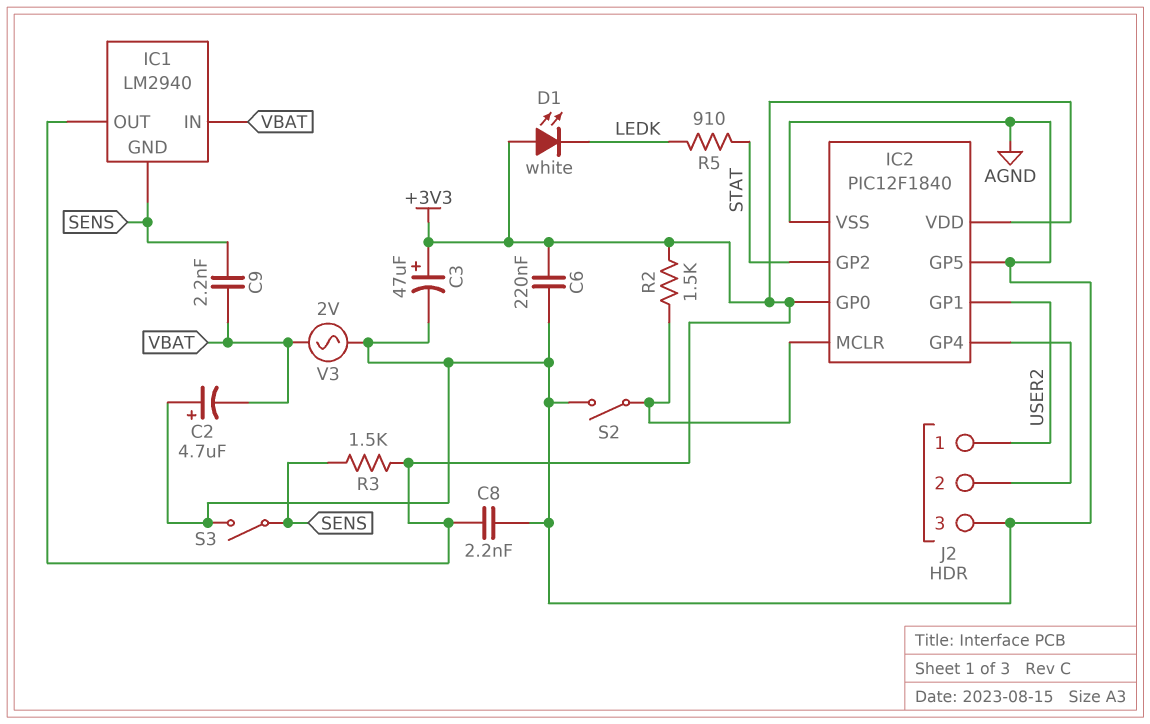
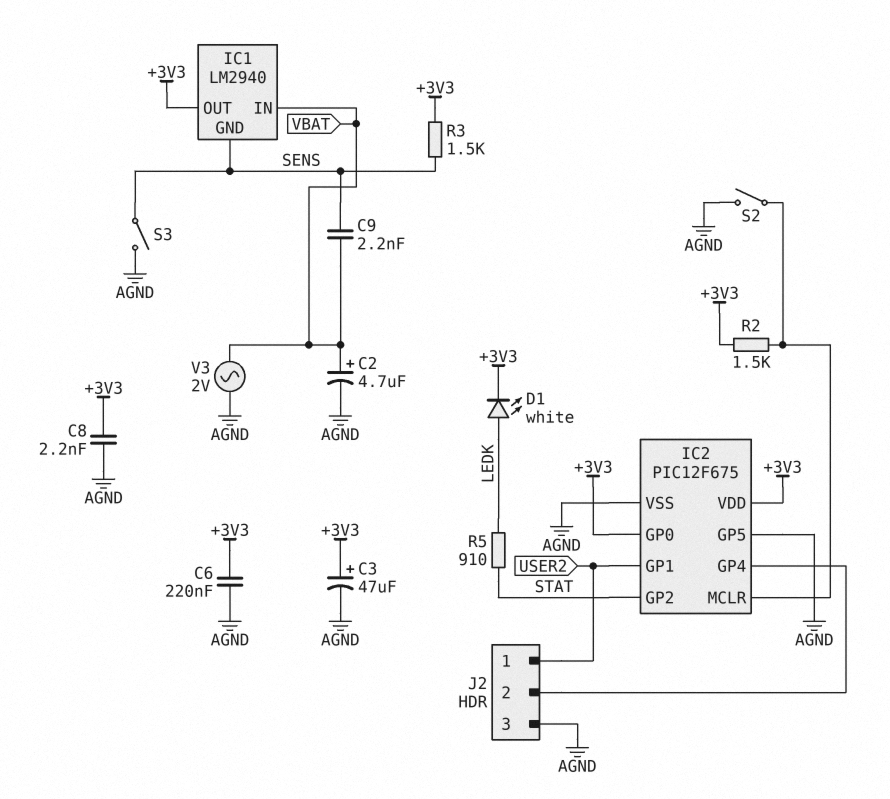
C2: 4.7uF (plus AGND, minus VBAT) -> 4.7uF (plus VBAT, minus AGND)
D1: LED white (A +3V3, K LEDK) -> LED white (A LEDK, K +3V3)
IC2: PIC12F1840 -> PIC12F675

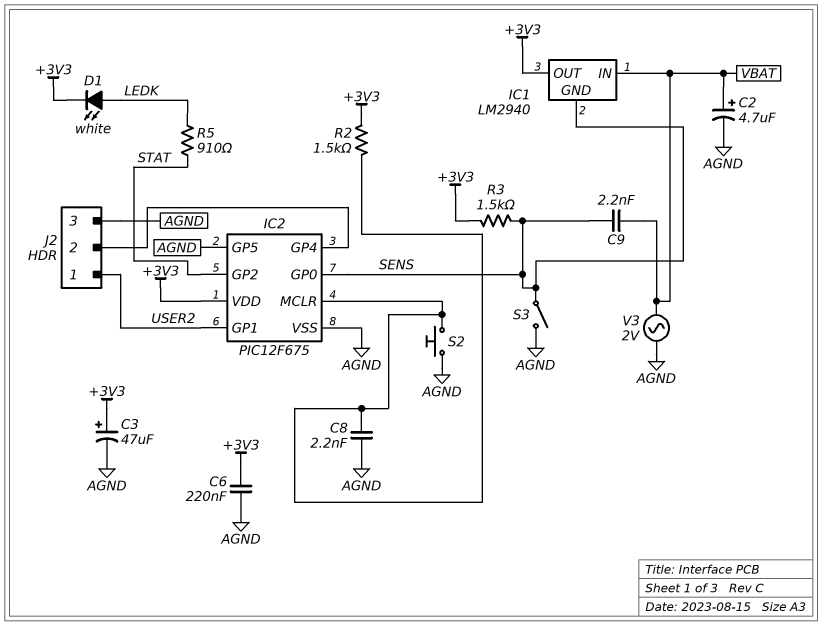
C8: 2.2nF (+3V3, AGND) -> 2.2nF (AGND, IC2/MCLR)
IC2 pin GP0: +3V3 -> SENS
S2: switch (AGND, IC2/MCLR) -> button (AGND, IC2/MCLR)

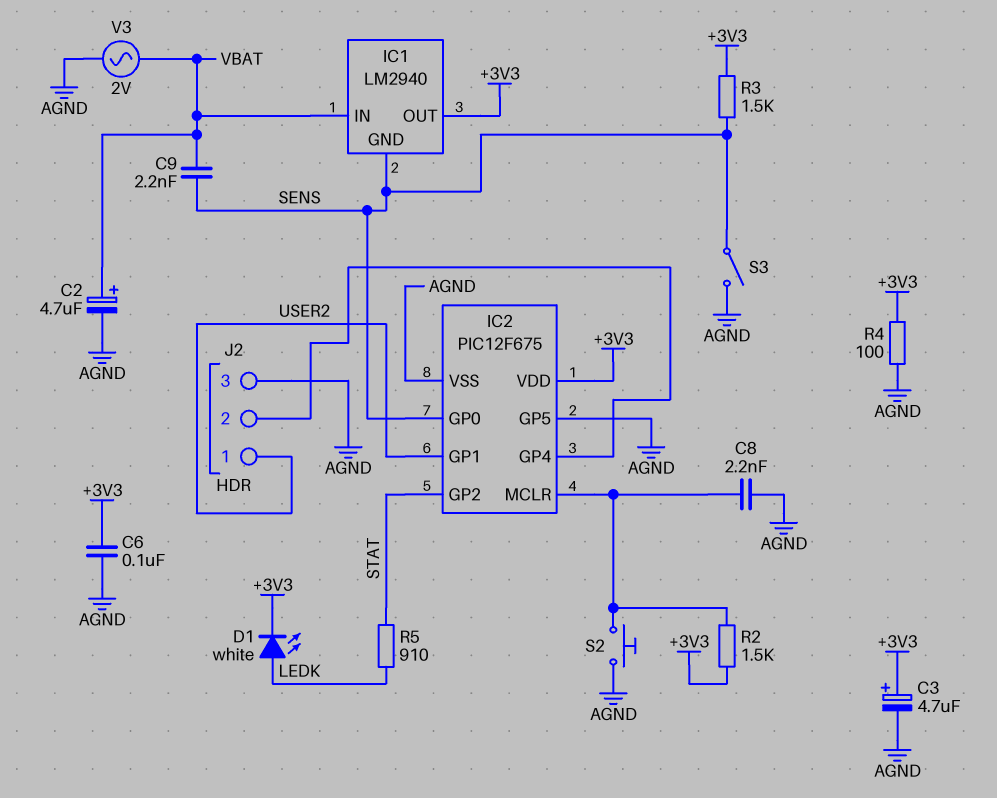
C3: 47uF (plus +3V3, minus AGND) -> 4.7uF (plus +3V3, minus AGND)
C6: 220nF (+3V3, AGND) -> 100nF (+3V3, AGND)
R4: none -> 100 (+3V3, AGND)

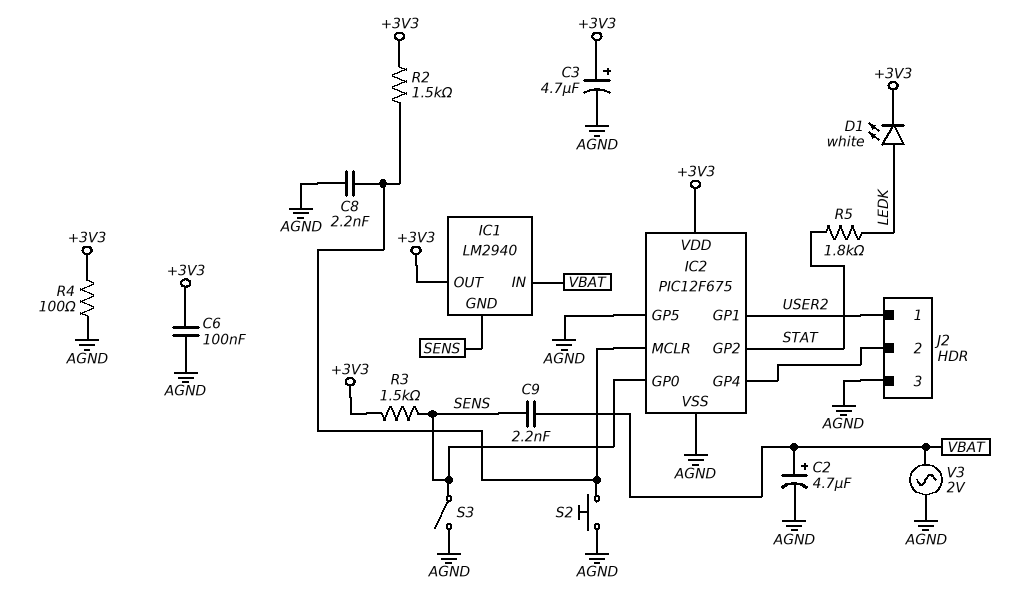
R5: 910 (LEDK, STAT) -> 1.8k (LEDK, STAT)

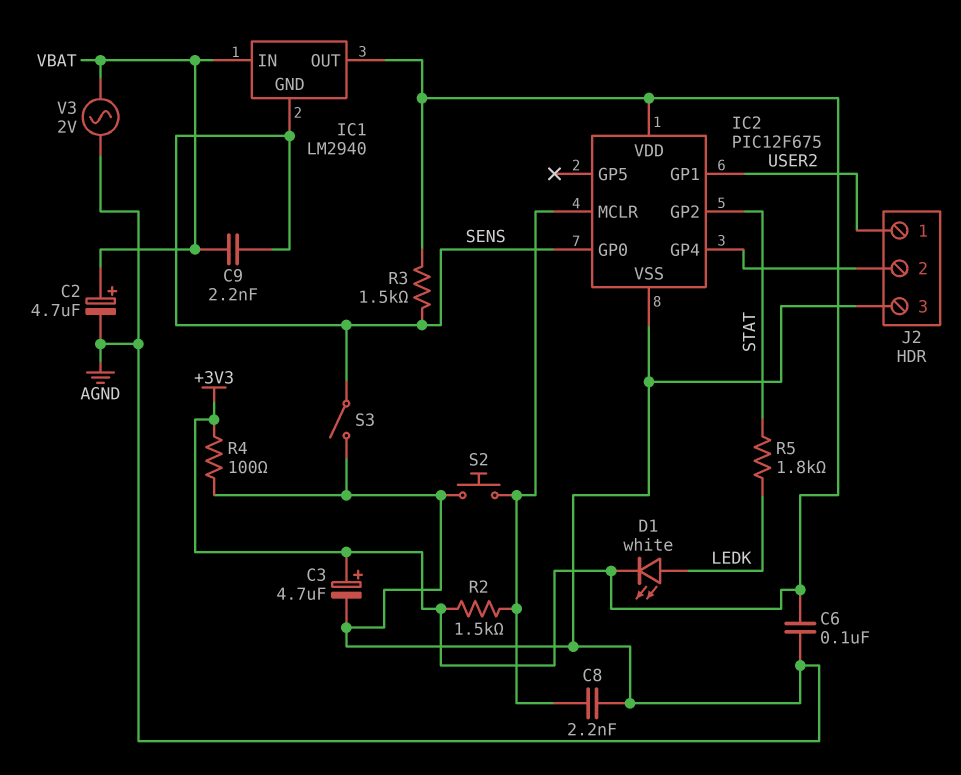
IC2 pin GP5: AGND -> none

